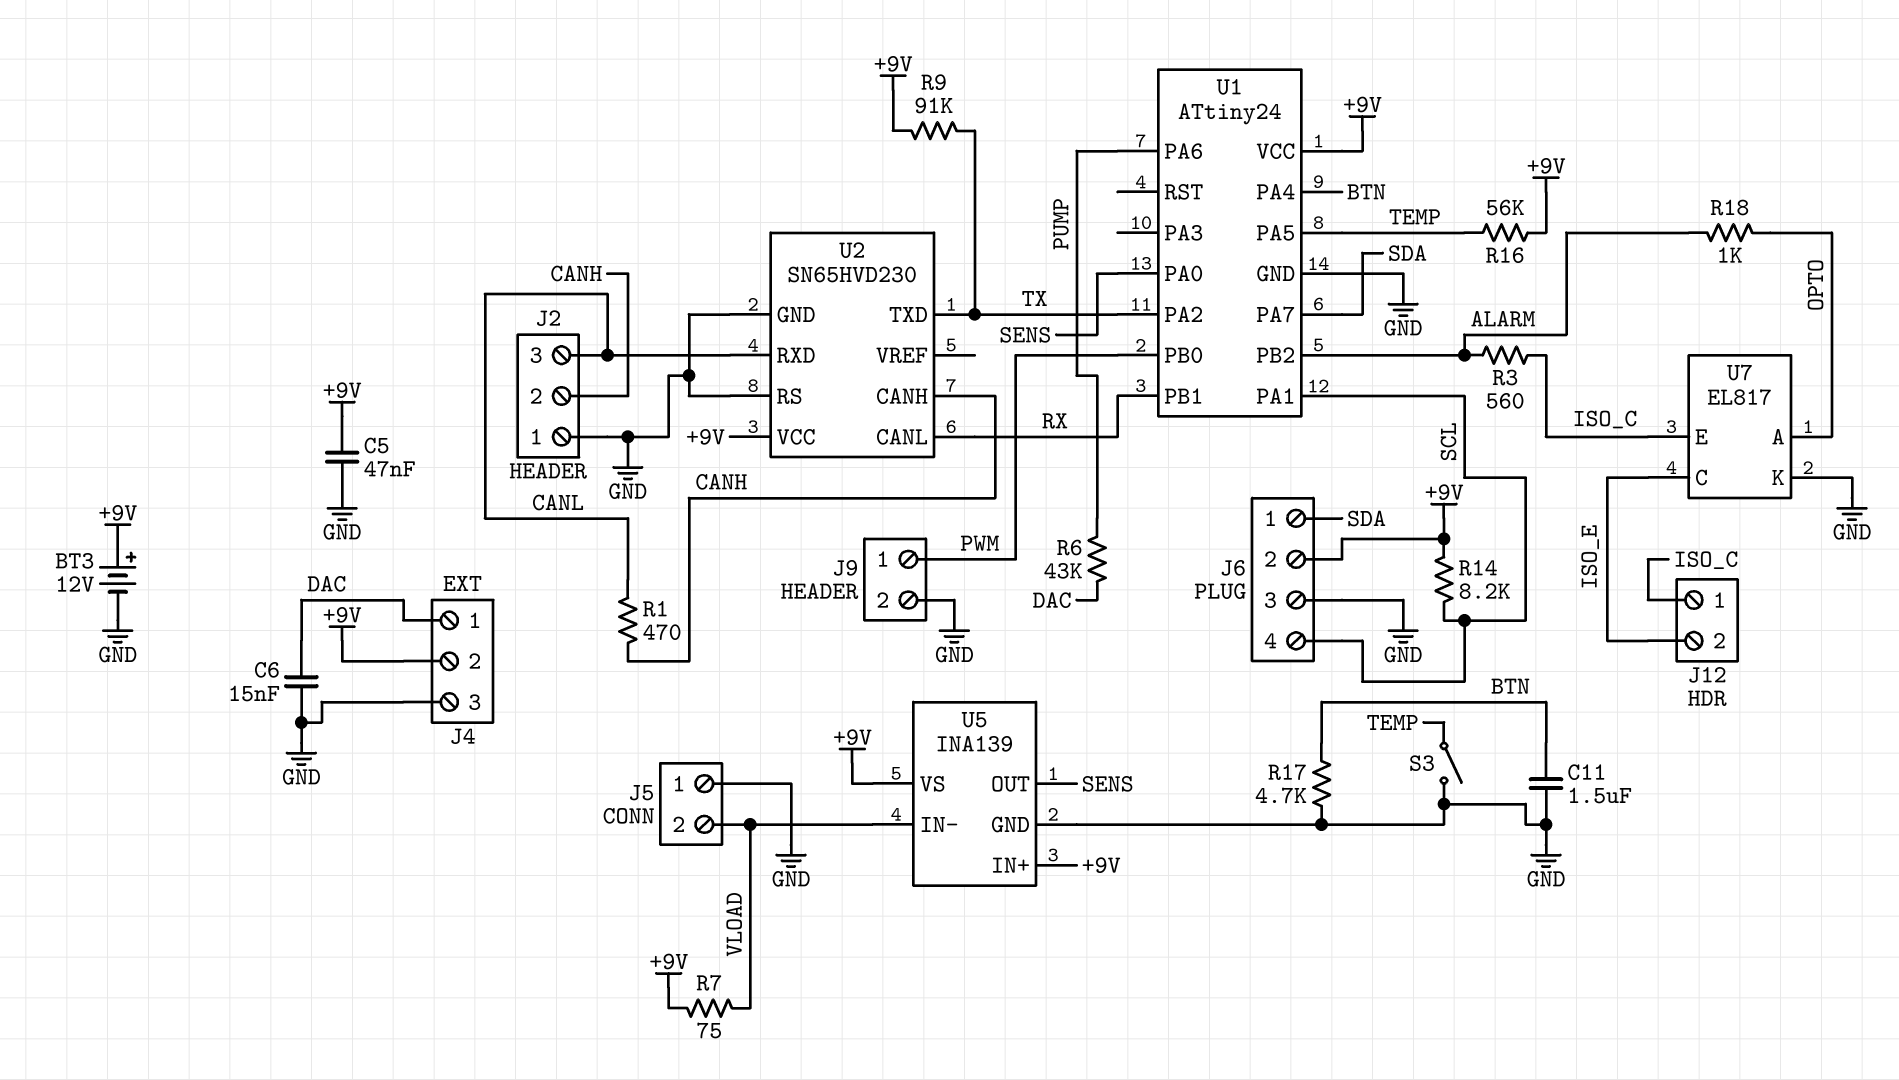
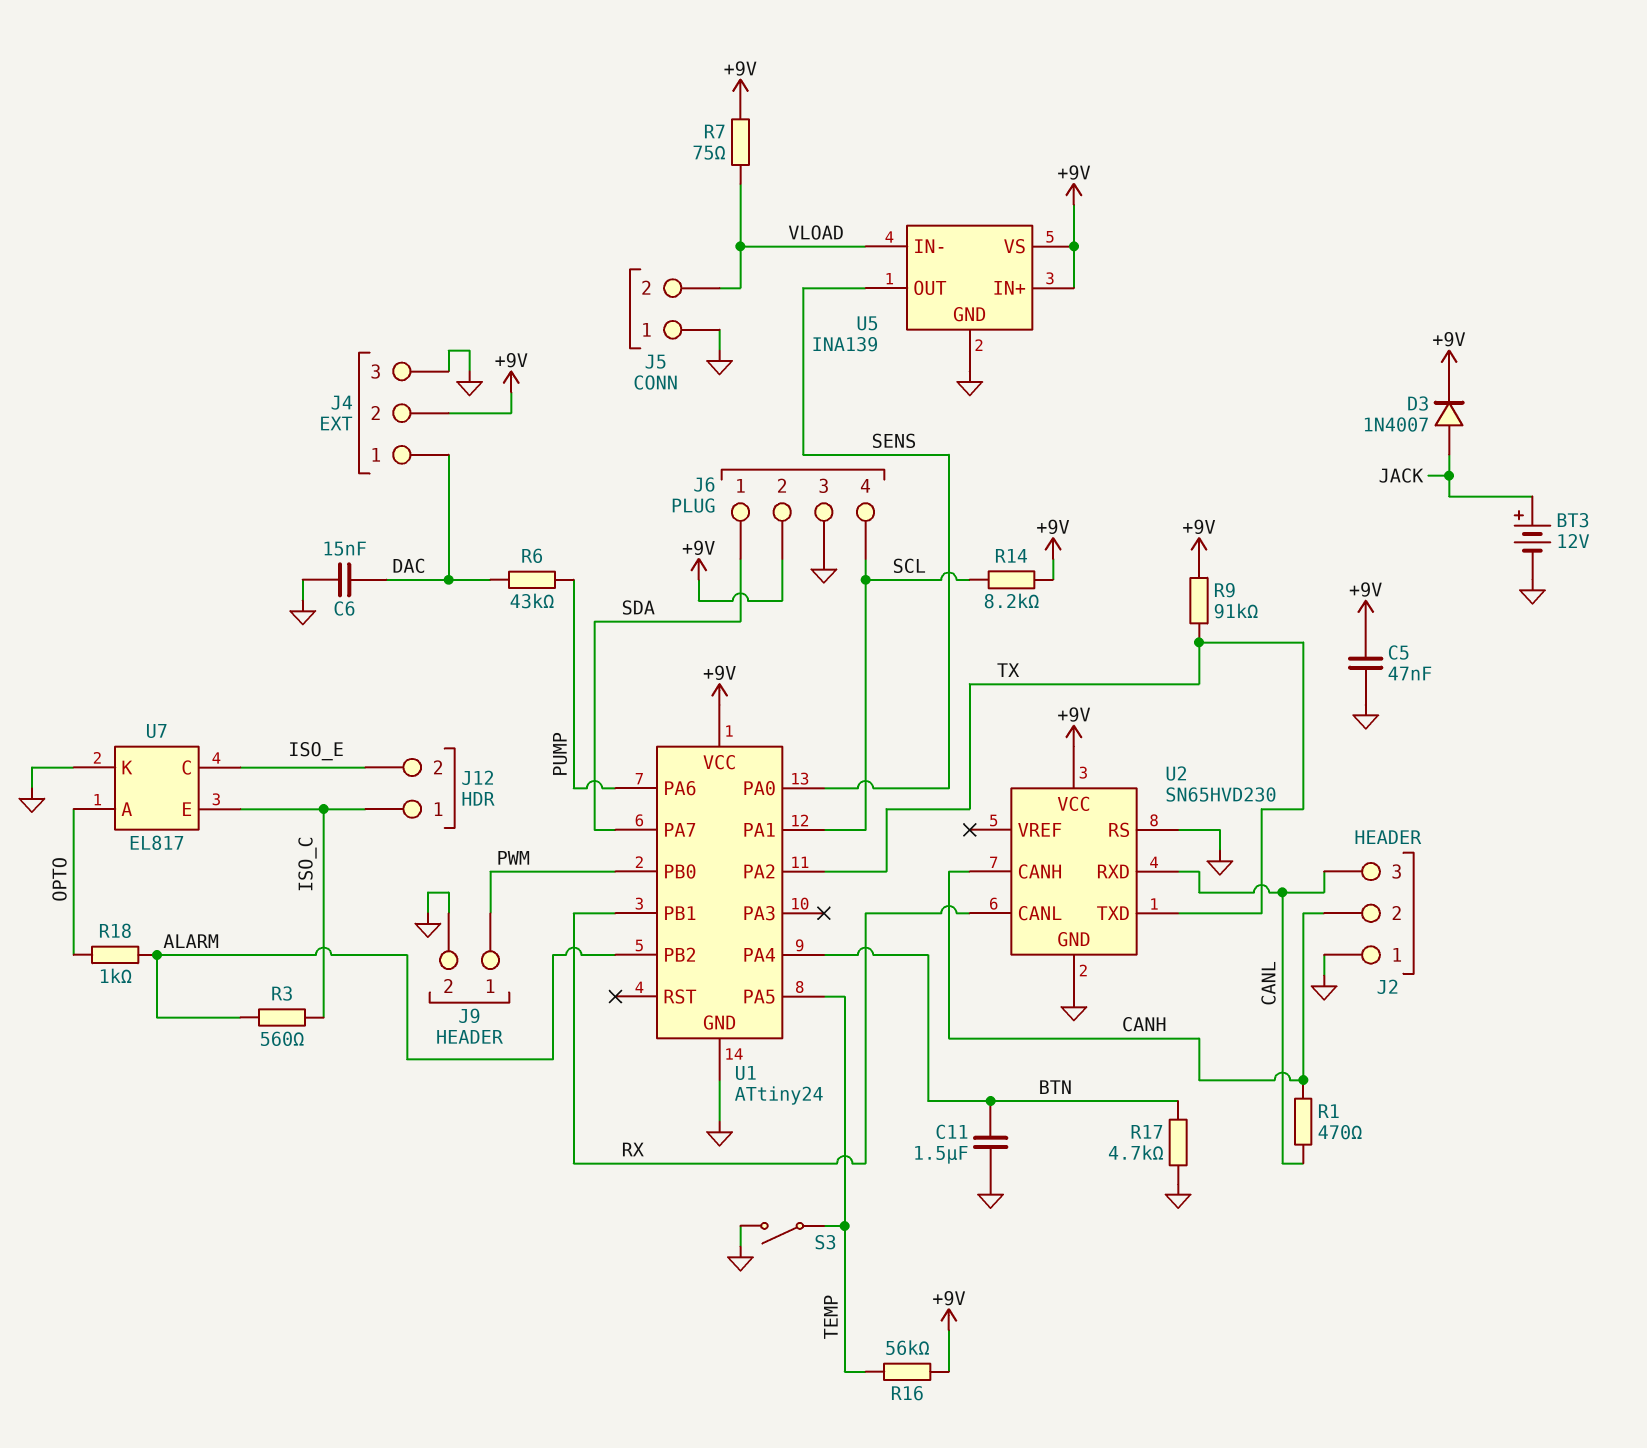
BT3: 12V (plus +9V, minus GND) -> 12V (plus JACK, minus GND)
D3: none -> diode 1N4007 (A JACK, K +9V)

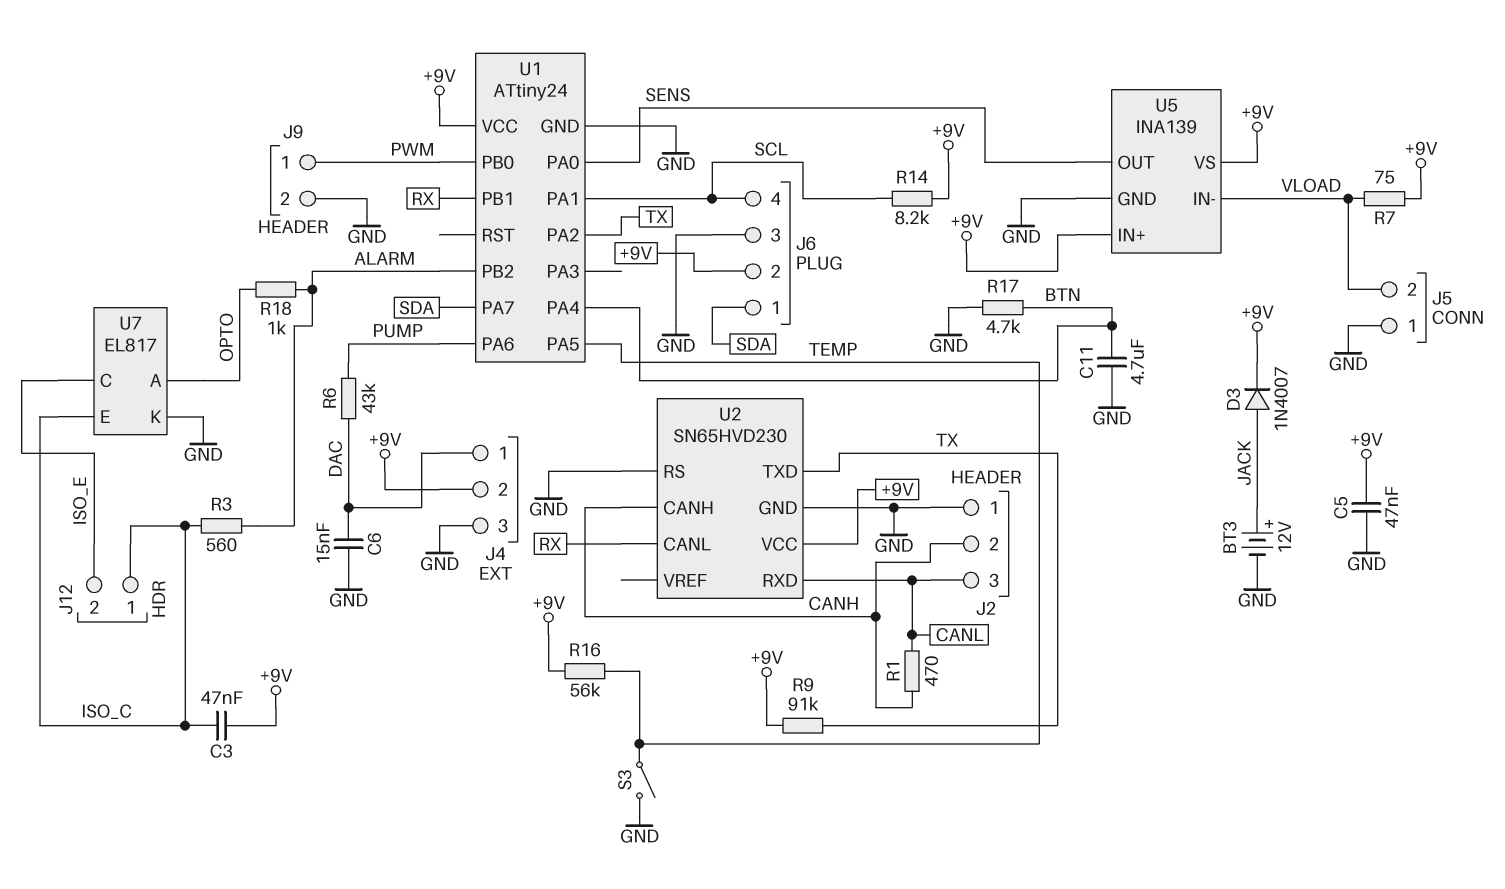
C3: none -> 47nF (+9V, ISO_C)
C11: 1.5uF (BTN, GND) -> 4.7uF (BTN, GND)

